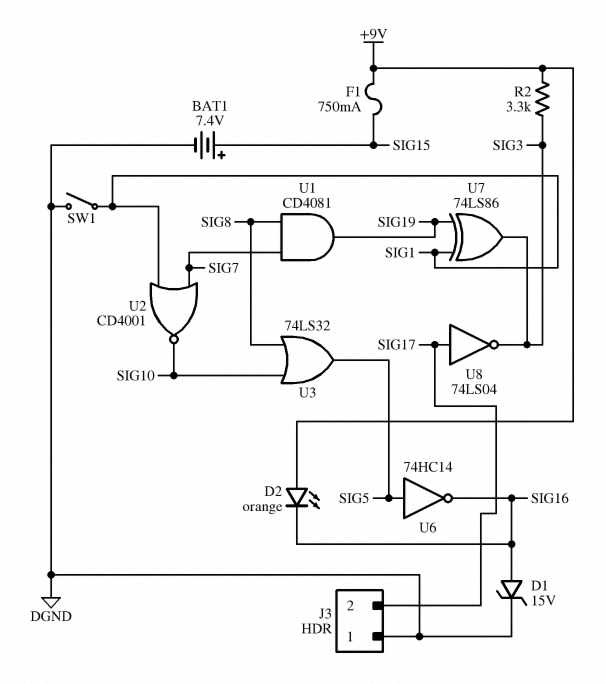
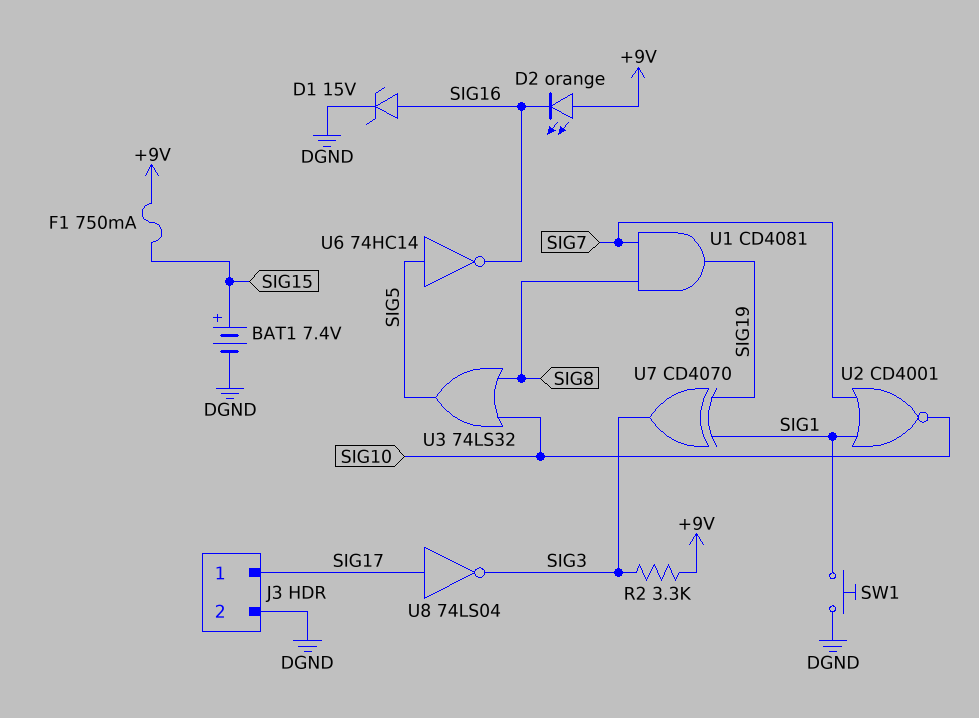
J3 pin 1: DGND -> SIG17
J3 pin 2: SIG17 -> DGND
SW1: switch (DGND, SIG1) -> button (DGND, SIG1)
U7: XOR 74LS86 (in SIG1, in SIG19, out SIG3) -> XOR CD4070 (in SIG1, in SIG19, out SIG3)

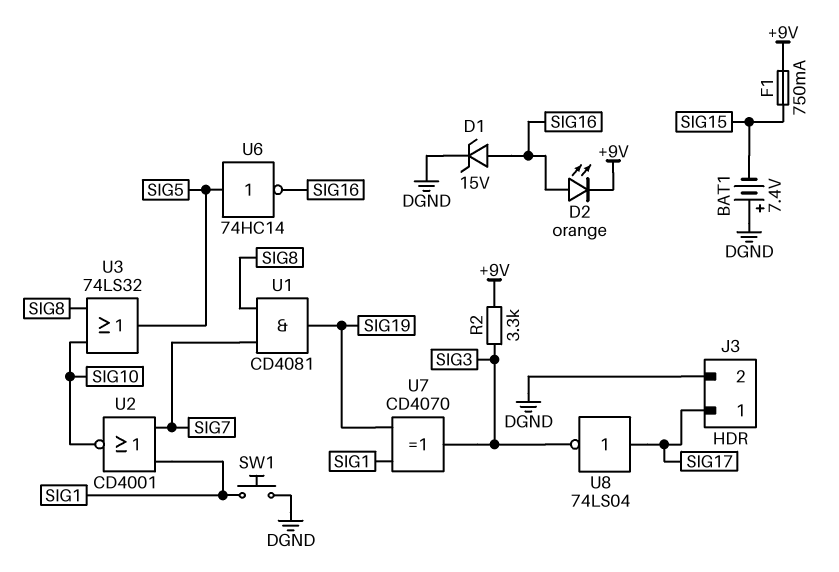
BAT1: 7.4V (plus SIG15, minus DGND) -> 7.4V (plus DGND, minus SIG15)
D2: LED orange (A +9V, K SIG16) -> LED orange (A SIG16, K +9V)

